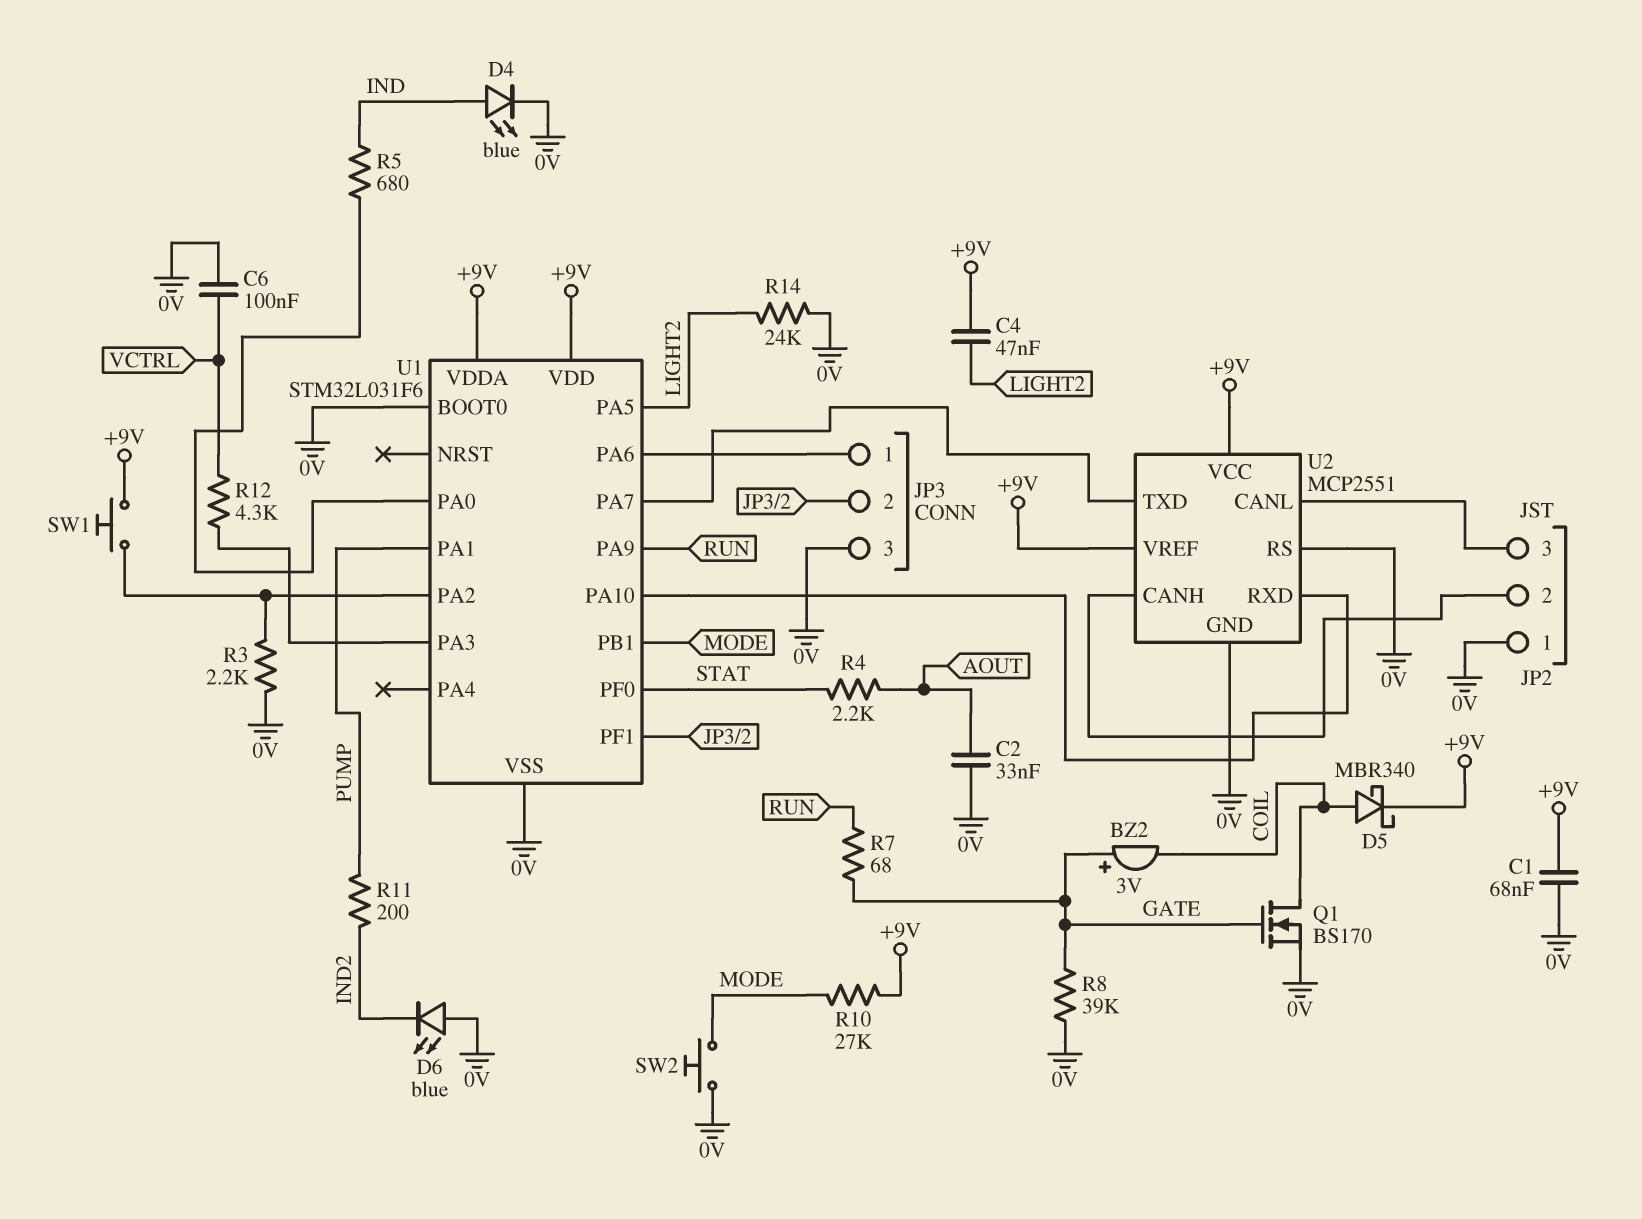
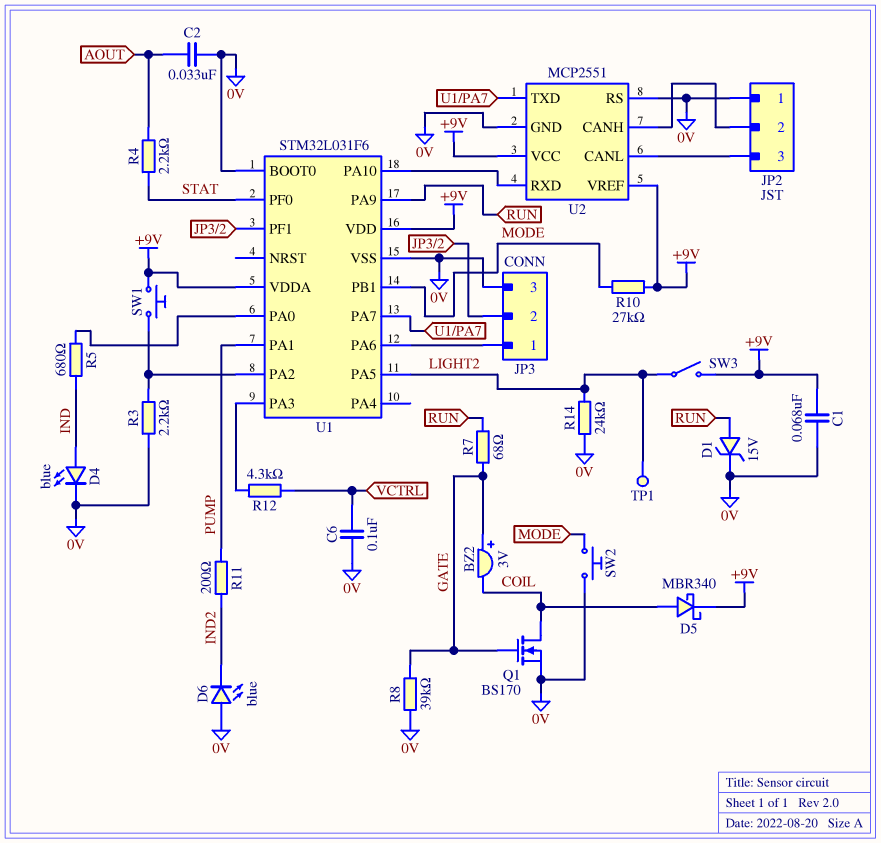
C4: 47nF (+9V, LIGHT2) -> none
D1: none -> zener 15V (A RUN, K 0V)
SW3: none -> switch (+9V, LIGHT2)
TP1: none -> test point (LIGHT2)

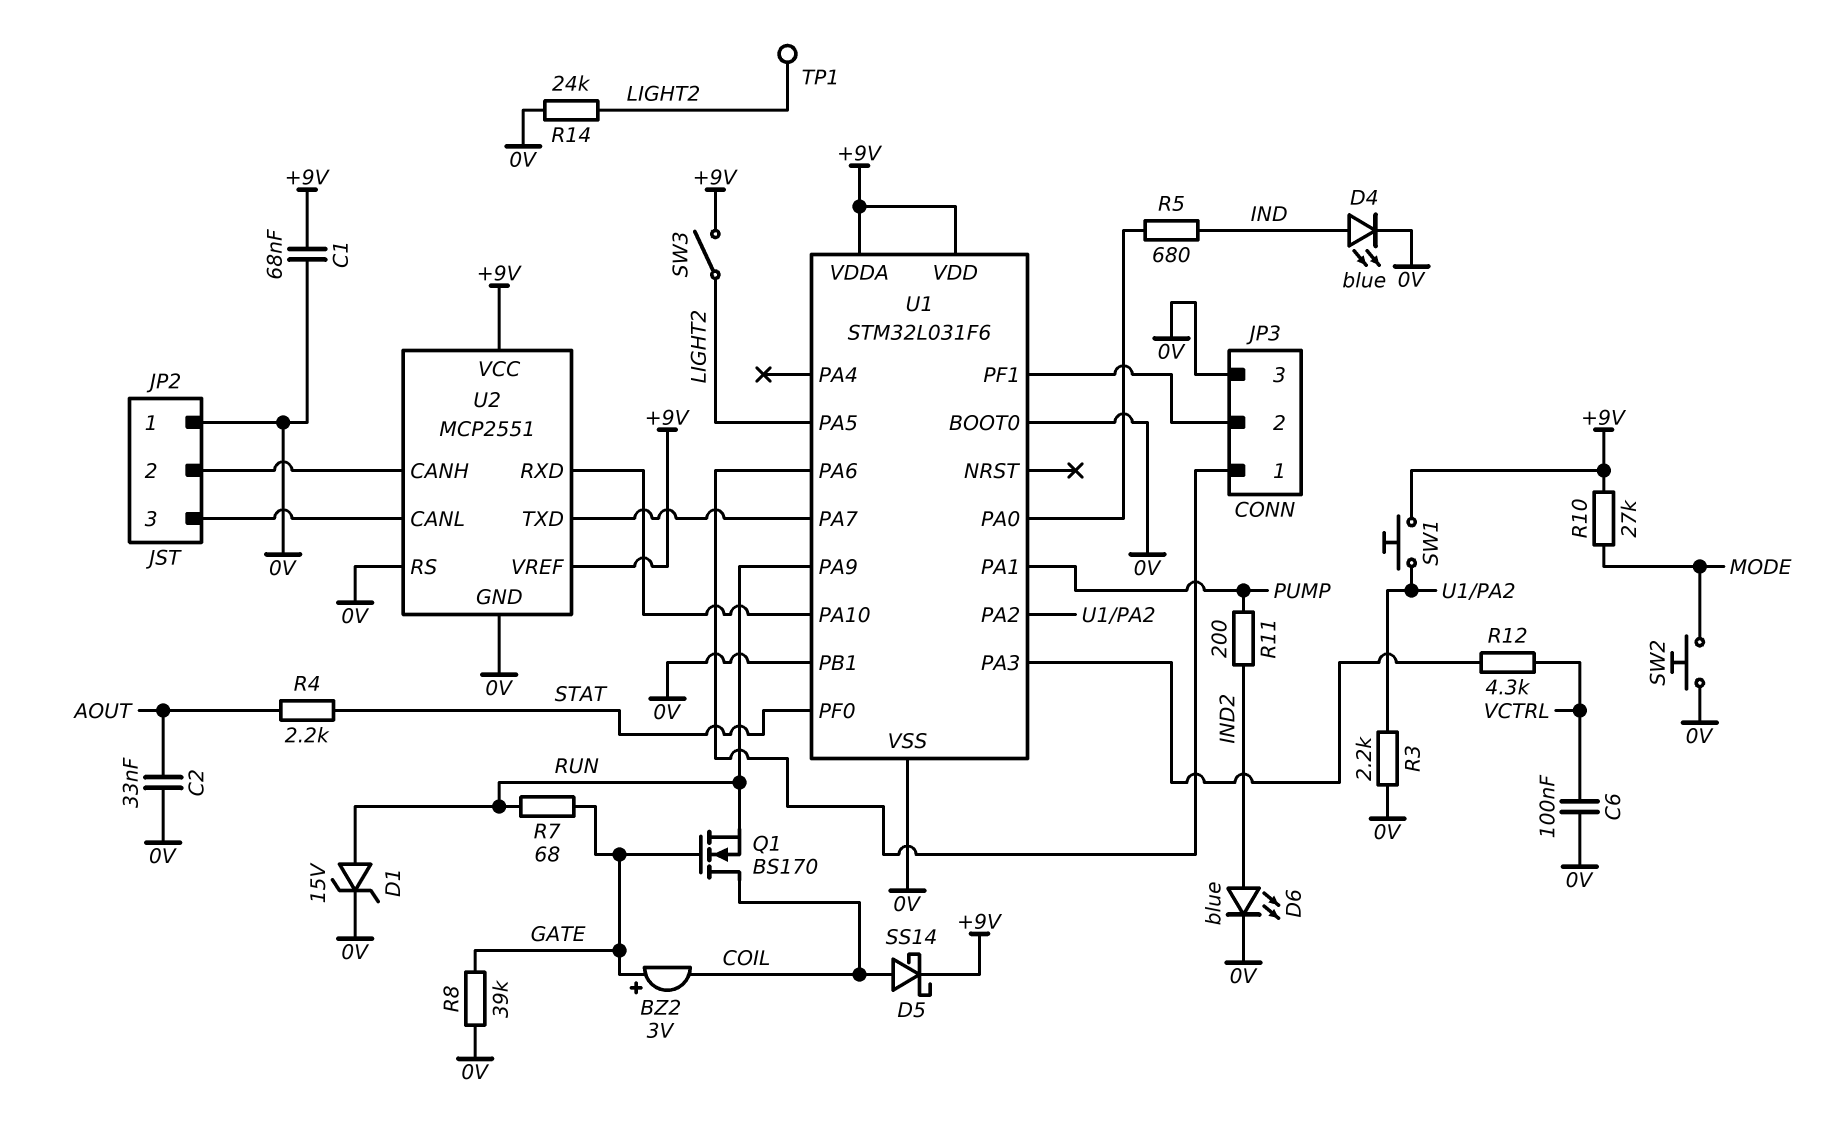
D5: schottky MBR340 (A COIL, K +9V) -> schottky SS14 (A COIL, K +9V)
D6: LED blue (A 0V, K IND2) -> LED blue (A IND2, K 0V)
Q1: NMOS BS170 (G GATE, D COIL, S 0V) -> NMOS BS170 (G GATE, D COIL, S RUN)
U1 pin PB1: MODE -> 0V

